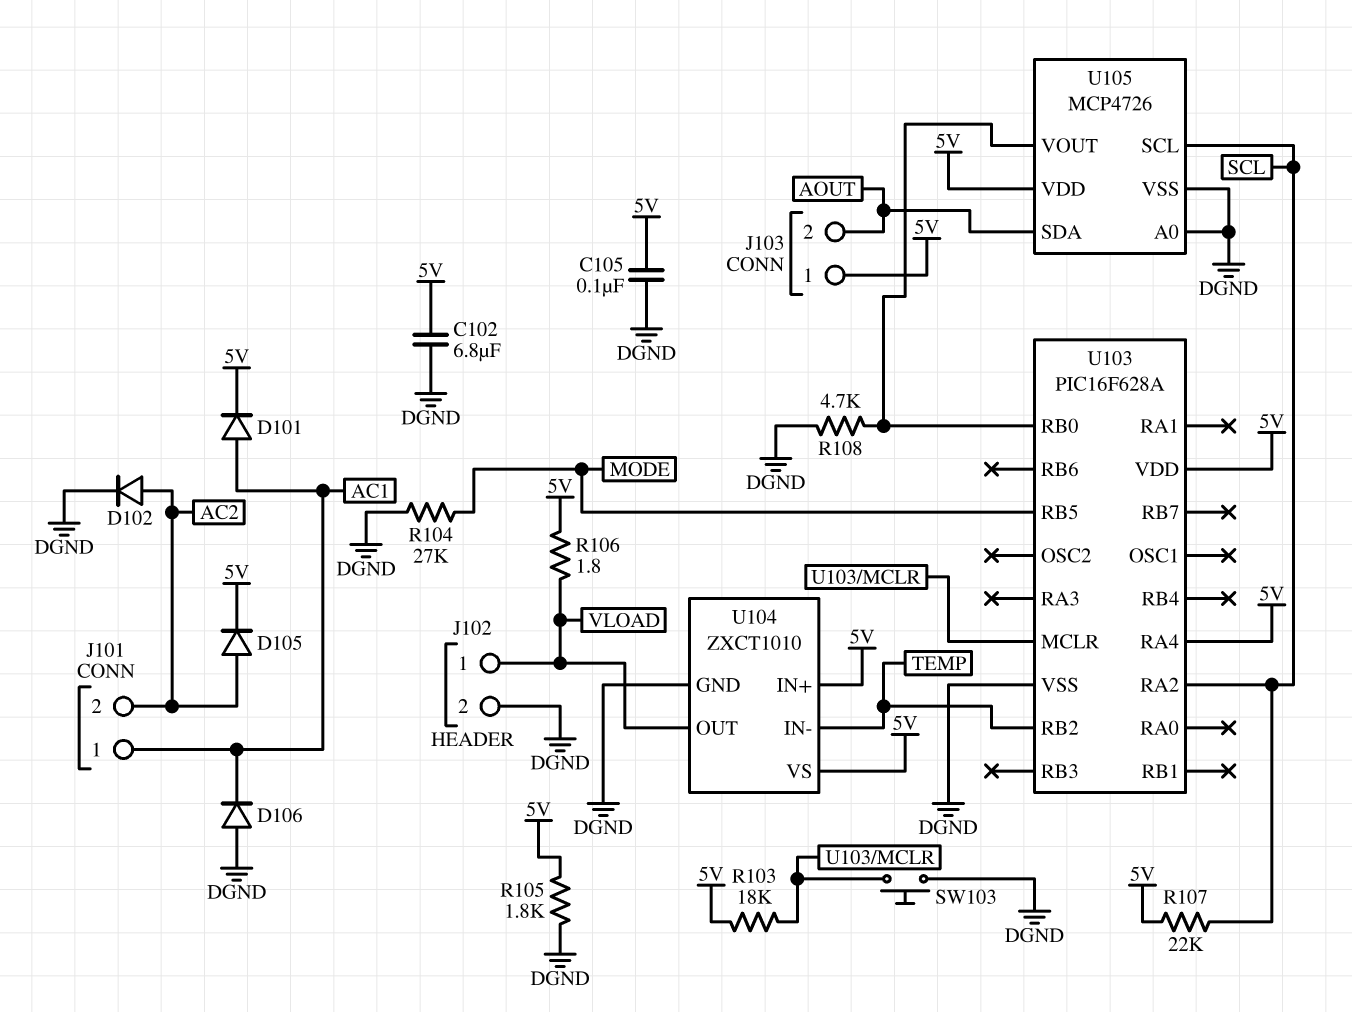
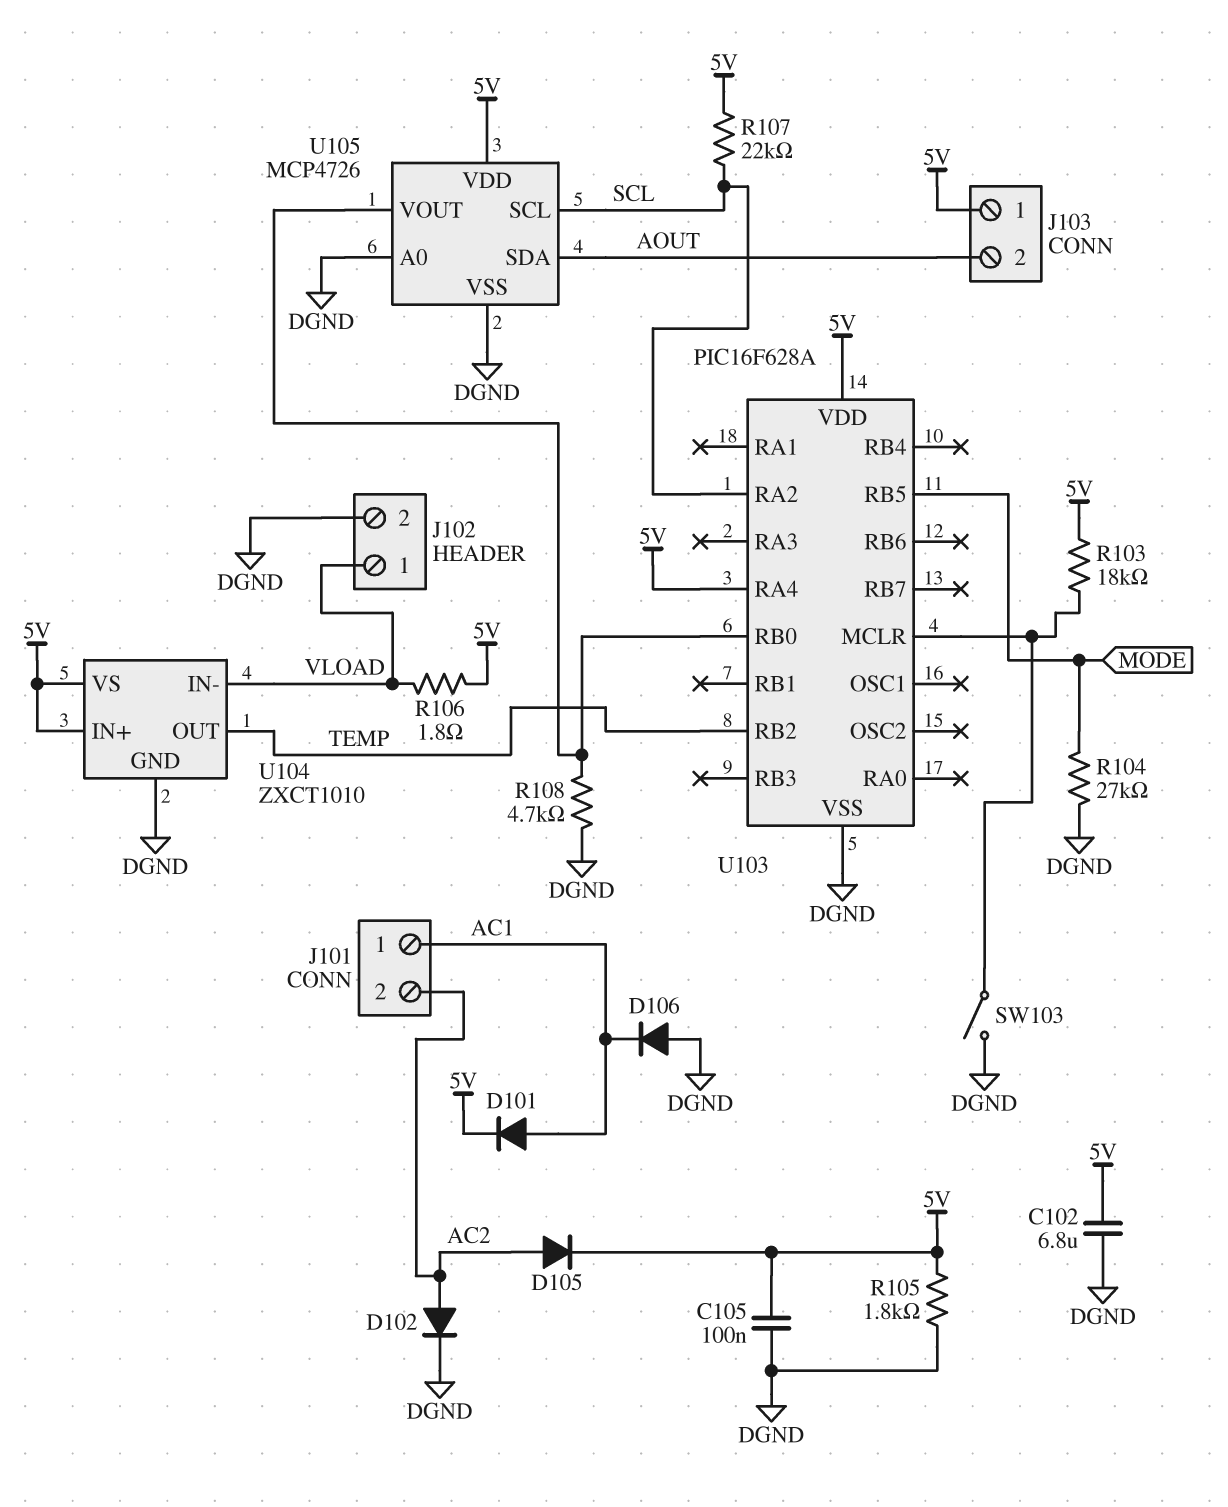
SW103: button (DGND, U103/MCLR) -> switch (DGND, U103/MCLR)
U104 pin IN-: TEMP -> VLOAD
U104 pin OUT: VLOAD -> TEMP

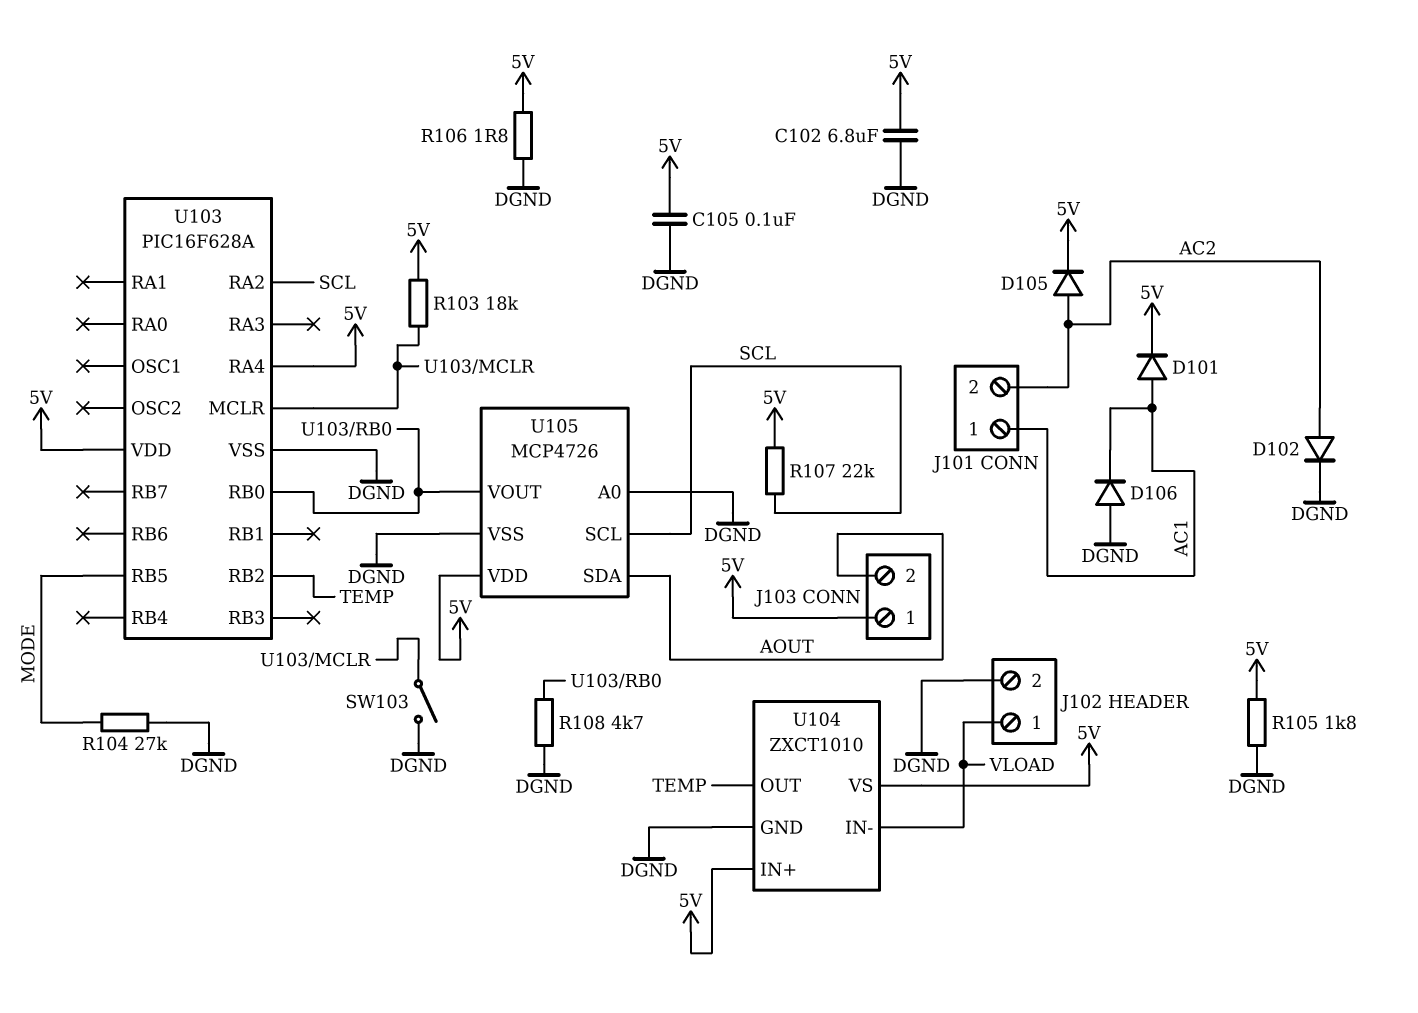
R106: 1.8 (5V, VLOAD) -> 1.8 (5V, DGND)

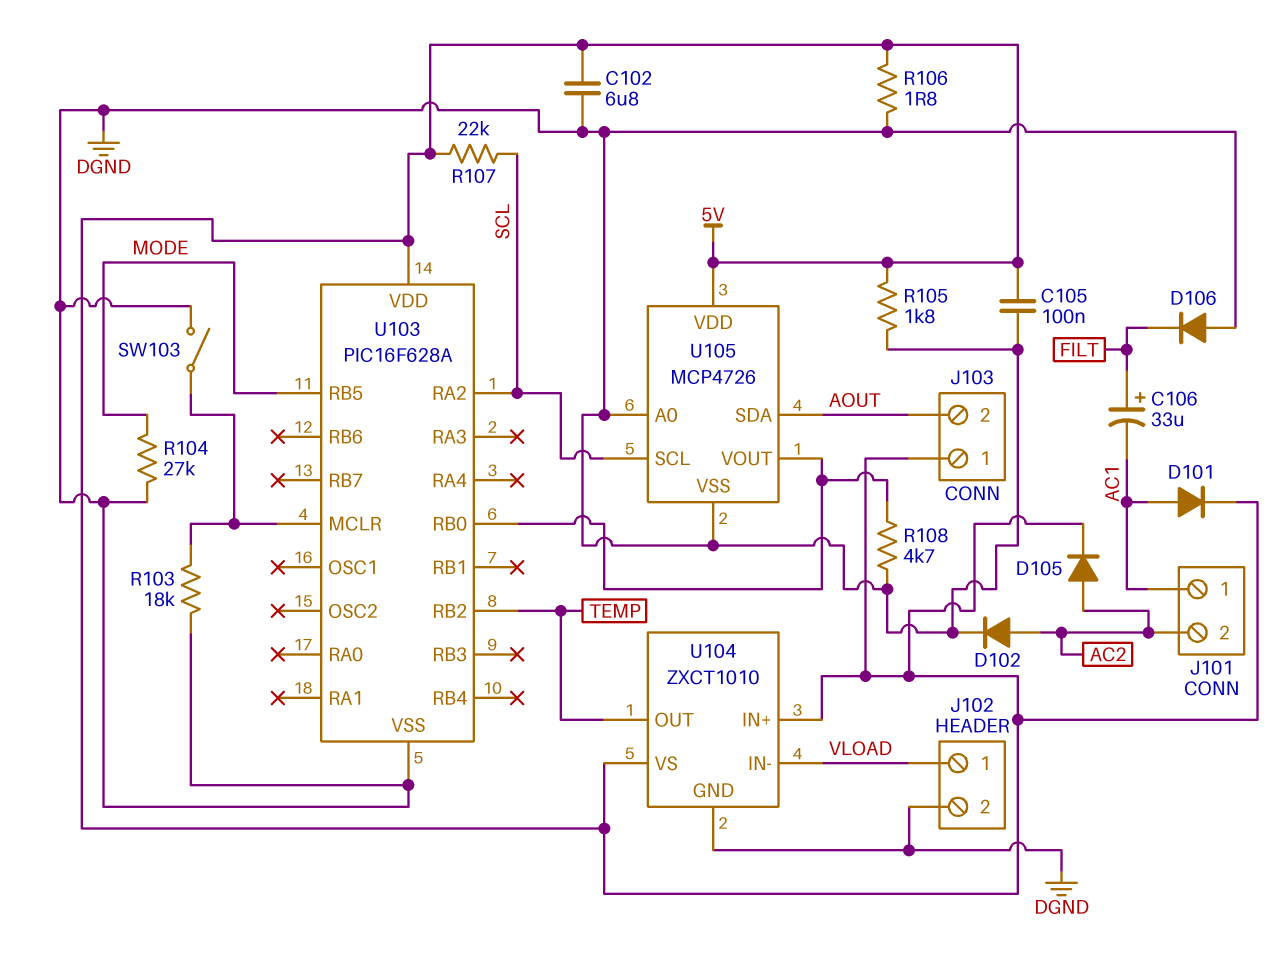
C106: none -> 33uF (plus FILT, minus AC1)
D106: diode (A DGND, K AC1) -> diode (A DGND, K FILT)
R103: 18k (5V, U103/MCLR) -> 18k (DGND, U103/MCLR)
U103 pin RA4: 5V -> none

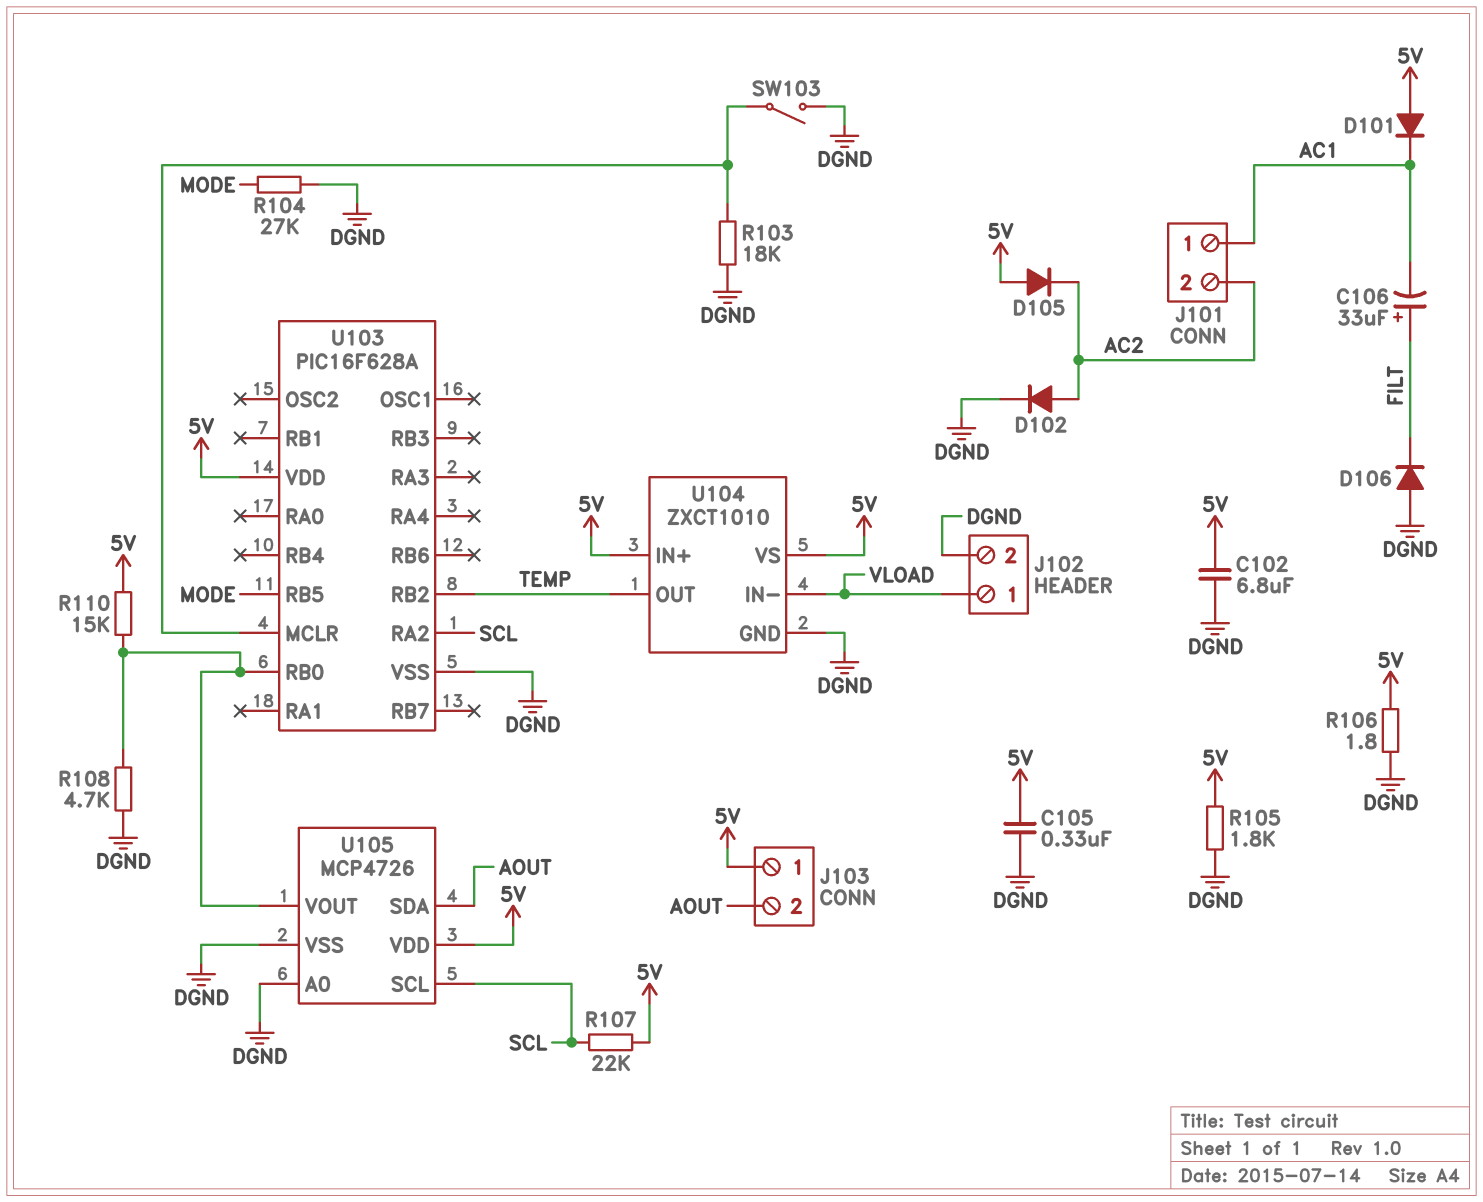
C105: 100nF (5V, DGND) -> 330nF (5V, DGND)
D101: diode (A AC1, K 5V) -> diode (A 5V, K AC1)
D105: diode (A AC2, K 5V) -> diode (A 5V, K AC2)
R110: none -> 15k (5V, U103/RB0)

